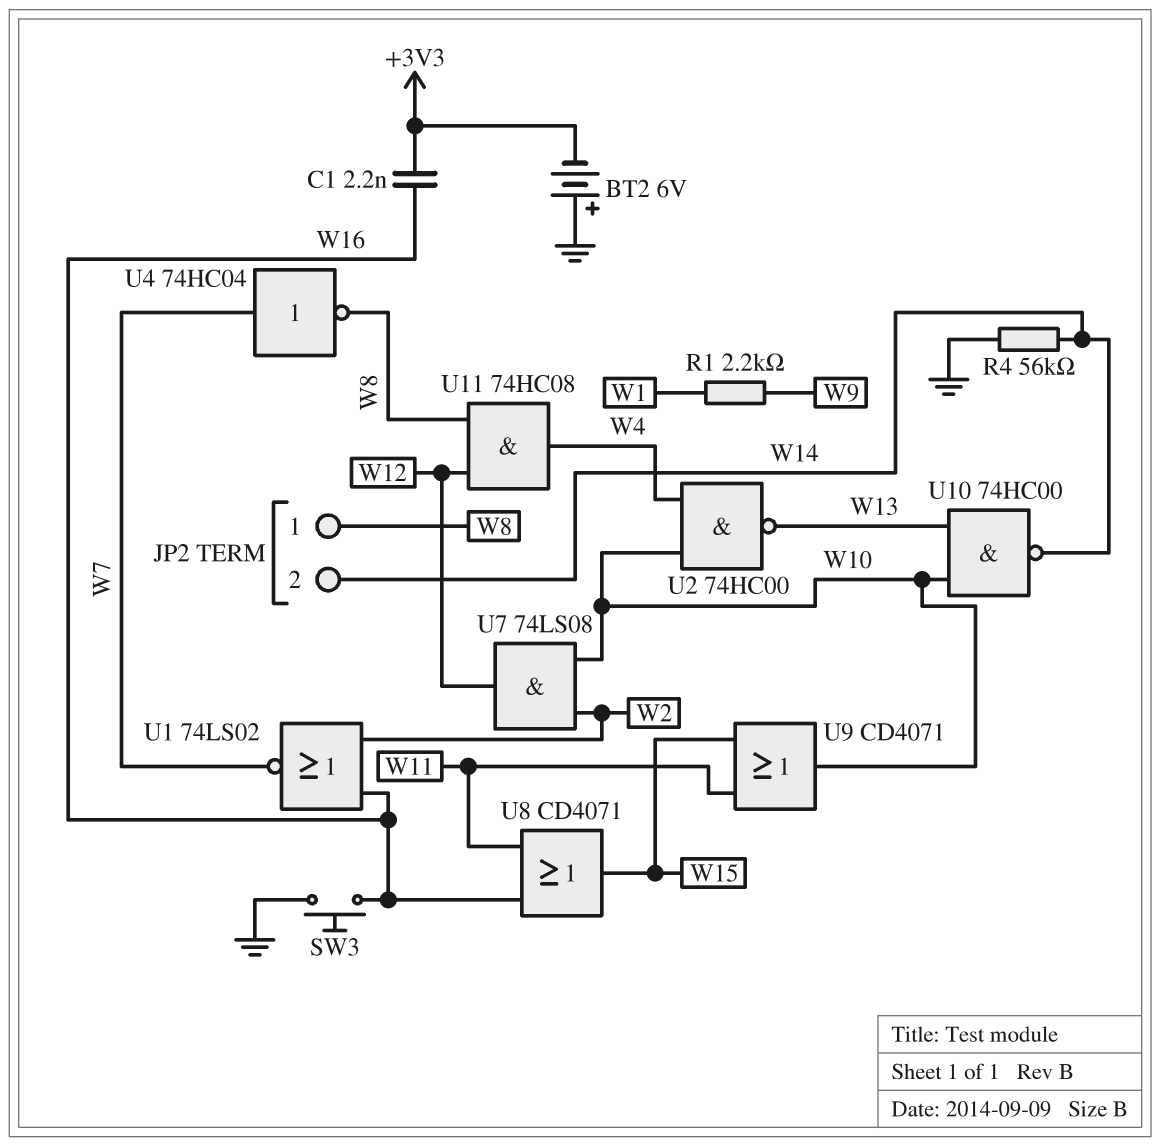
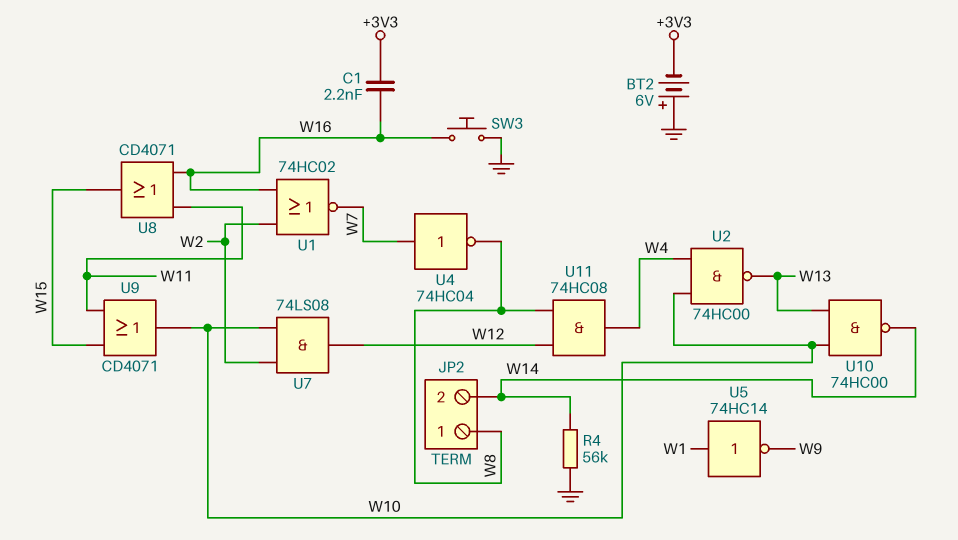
R1: 2.2k (W1, W9) -> none
U1: NOR 74LS02 (in W2, in W16, out W7) -> NOR 74HC02 (in W2, in W16, out W7)
U5: none -> NOT 74HC14 (in W1, out W9)

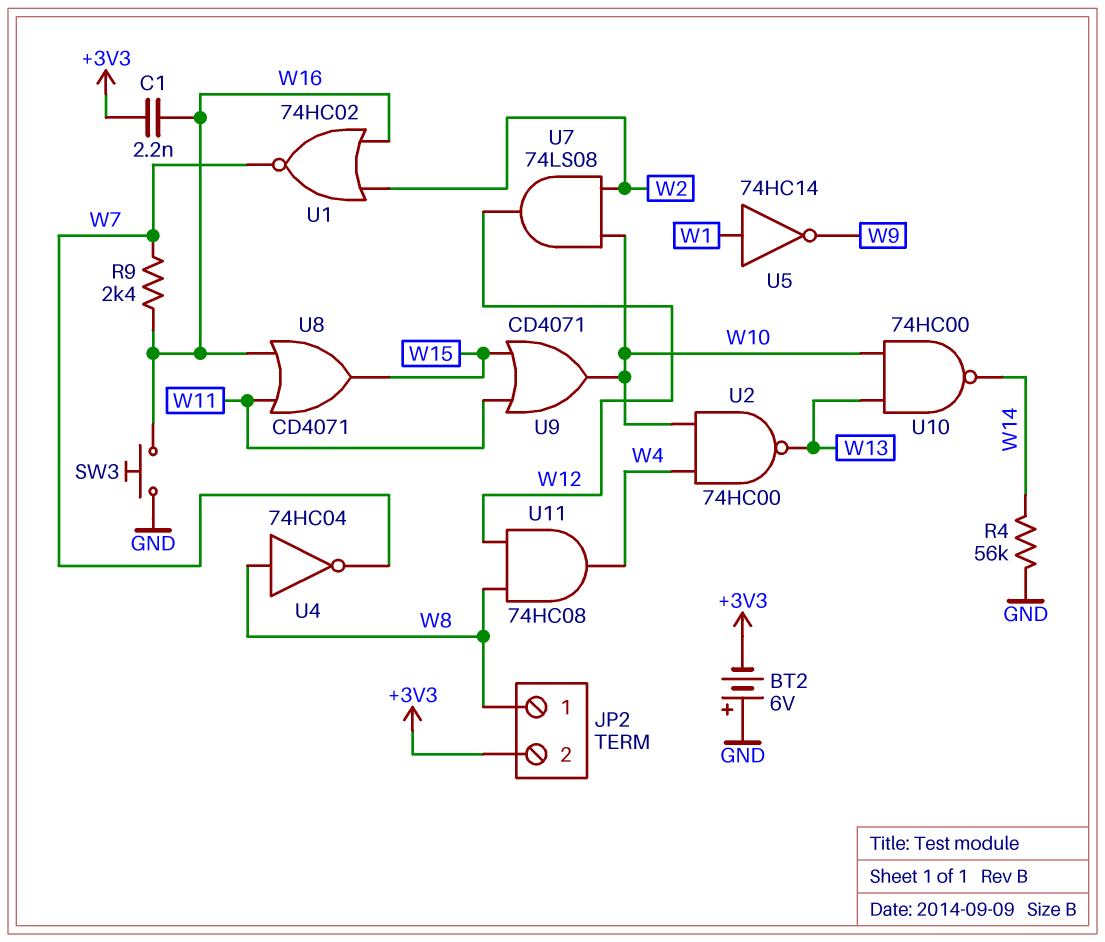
JP2 pin 2: W14 -> +3V3
R9: none -> 2.4k (W7, W16)
U4: NOT 74HC04 (in W7, out W8) -> NOT 74HC04 (in W8, out W7)

